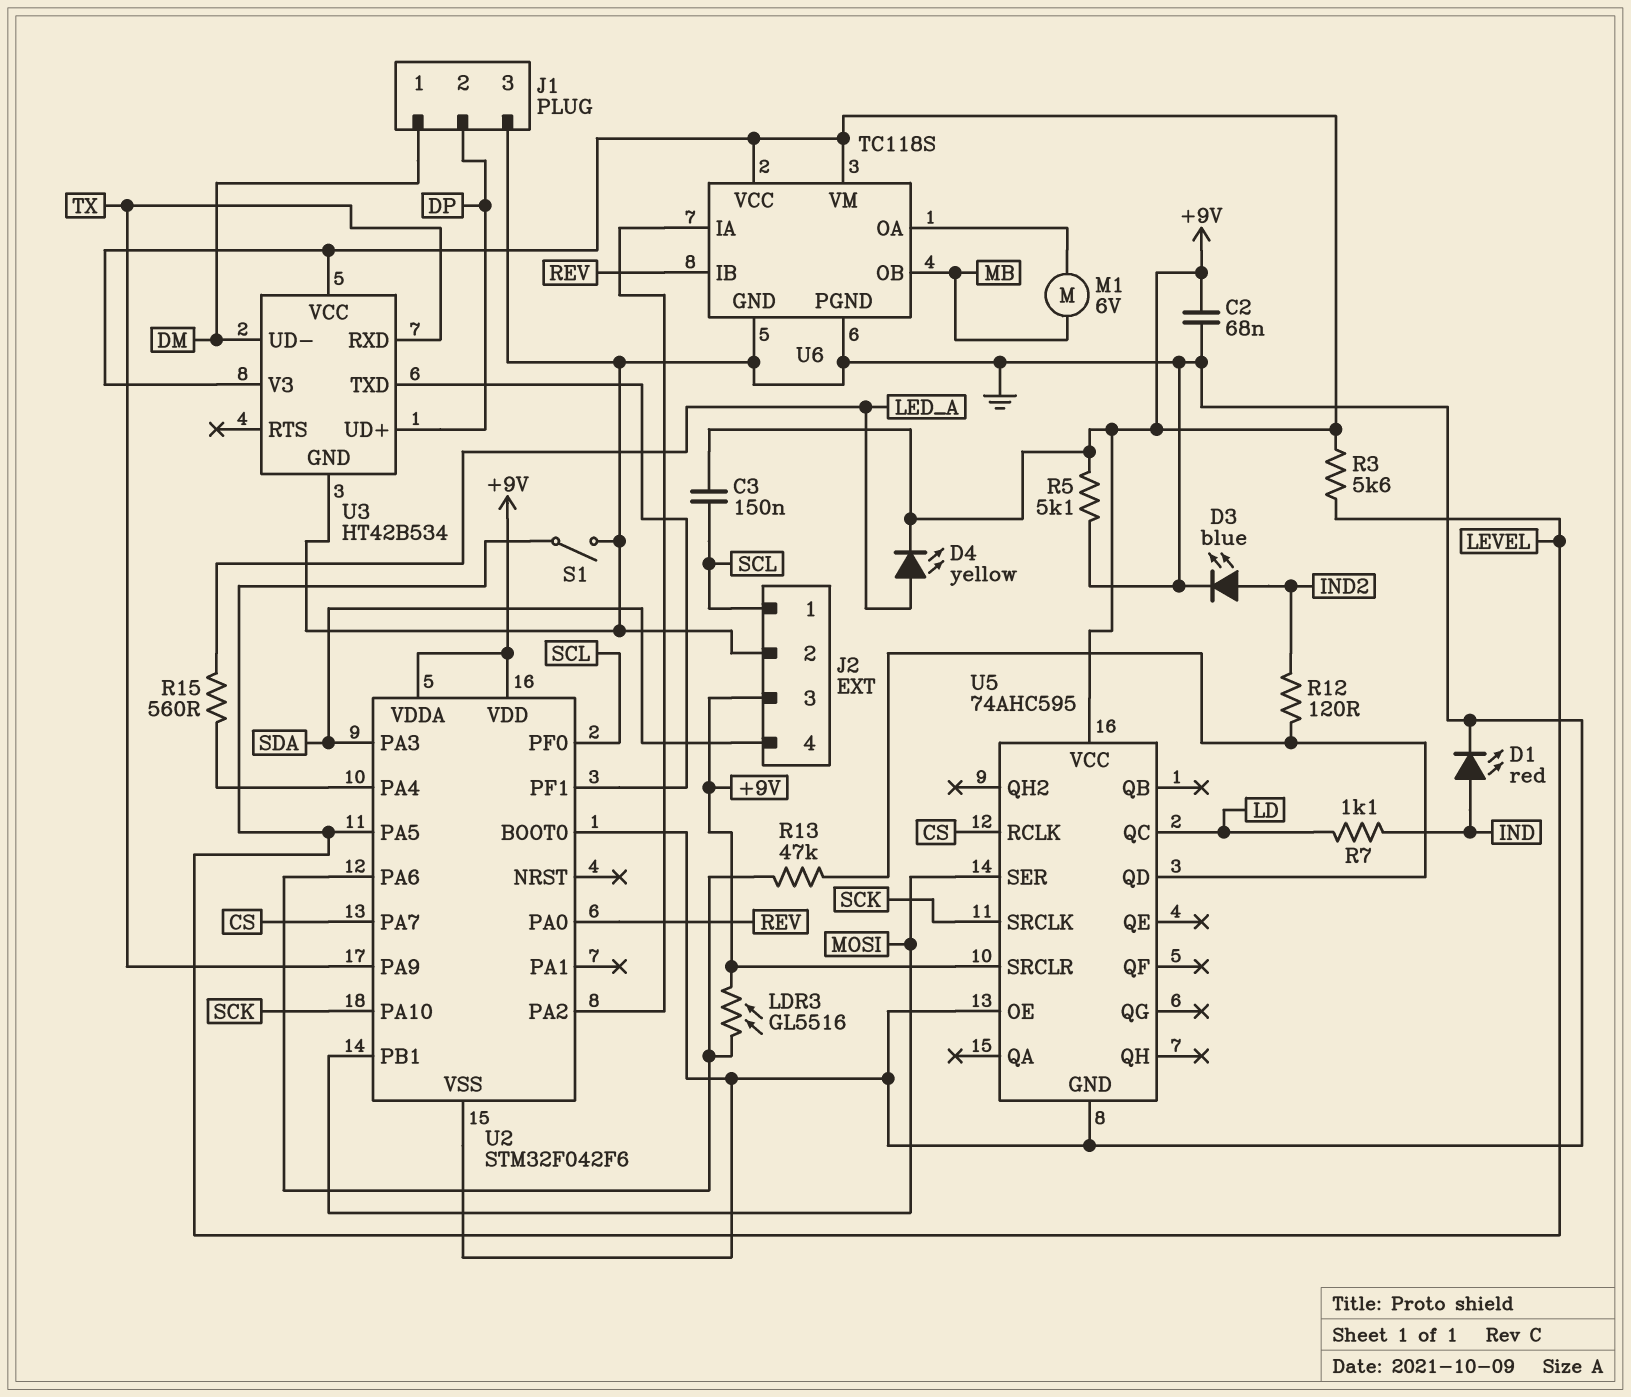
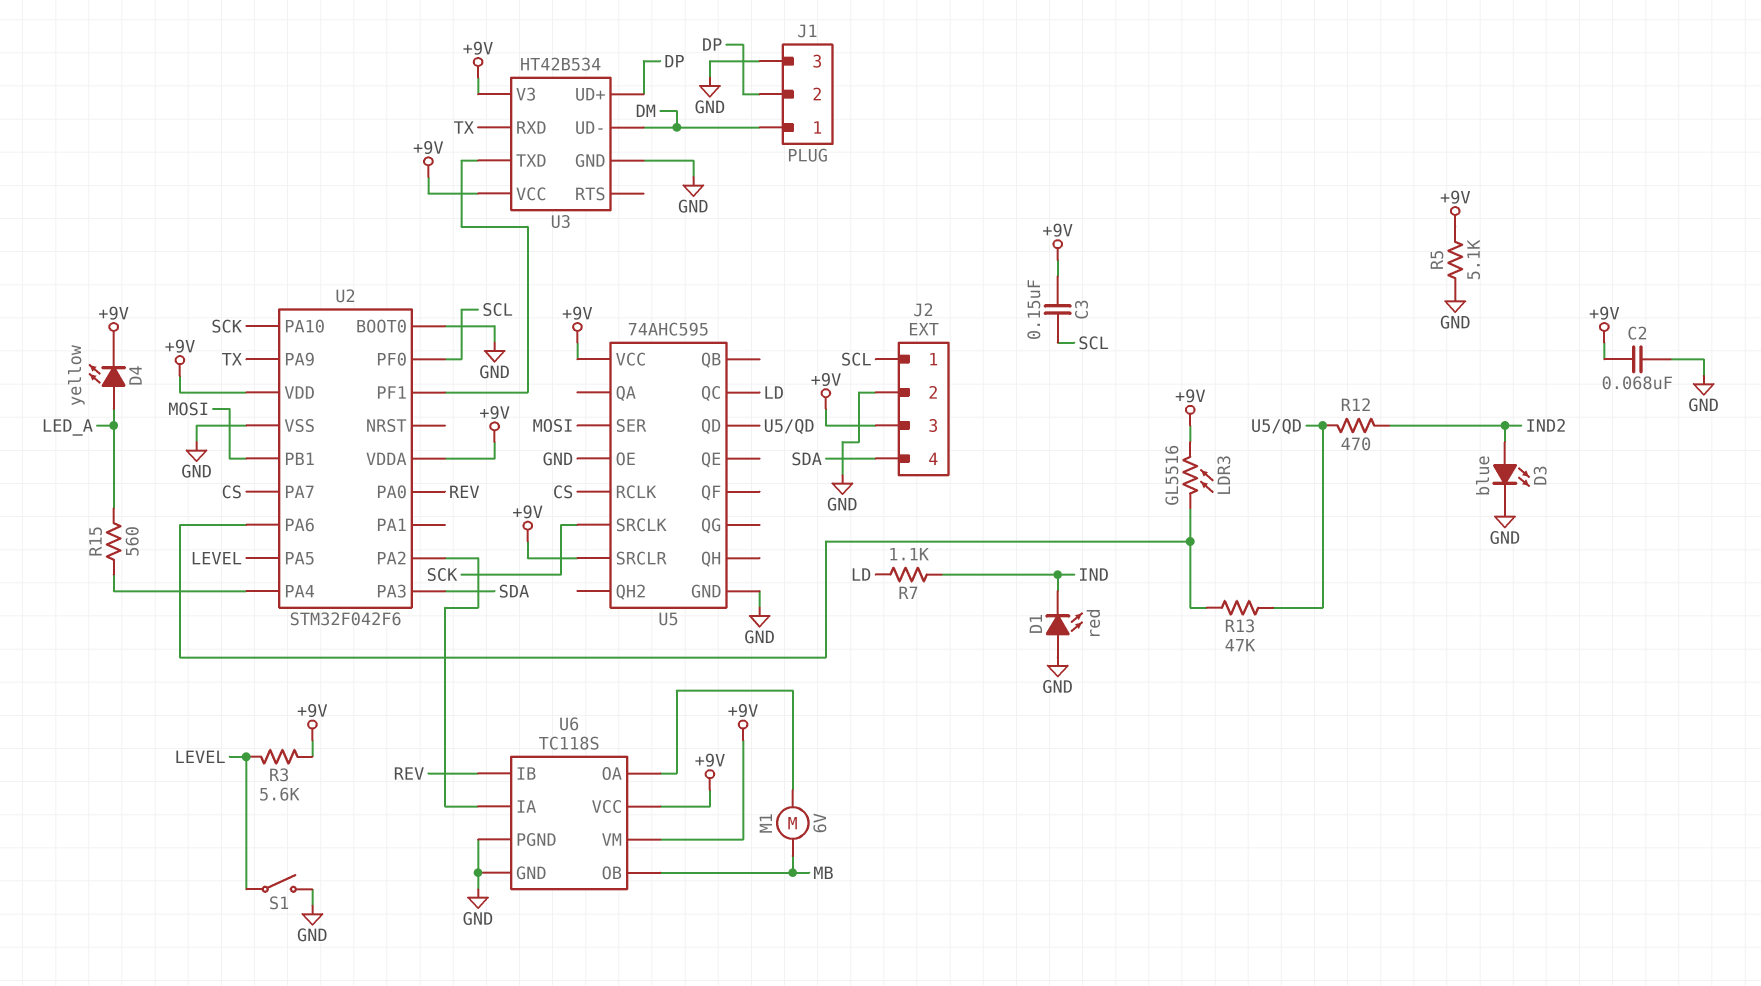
D1: LED red (A IND, K GND) -> LED red (A GND, K IND)
R12: 120 (IND2, U5/QD) -> 470 (IND2, U5/QD)

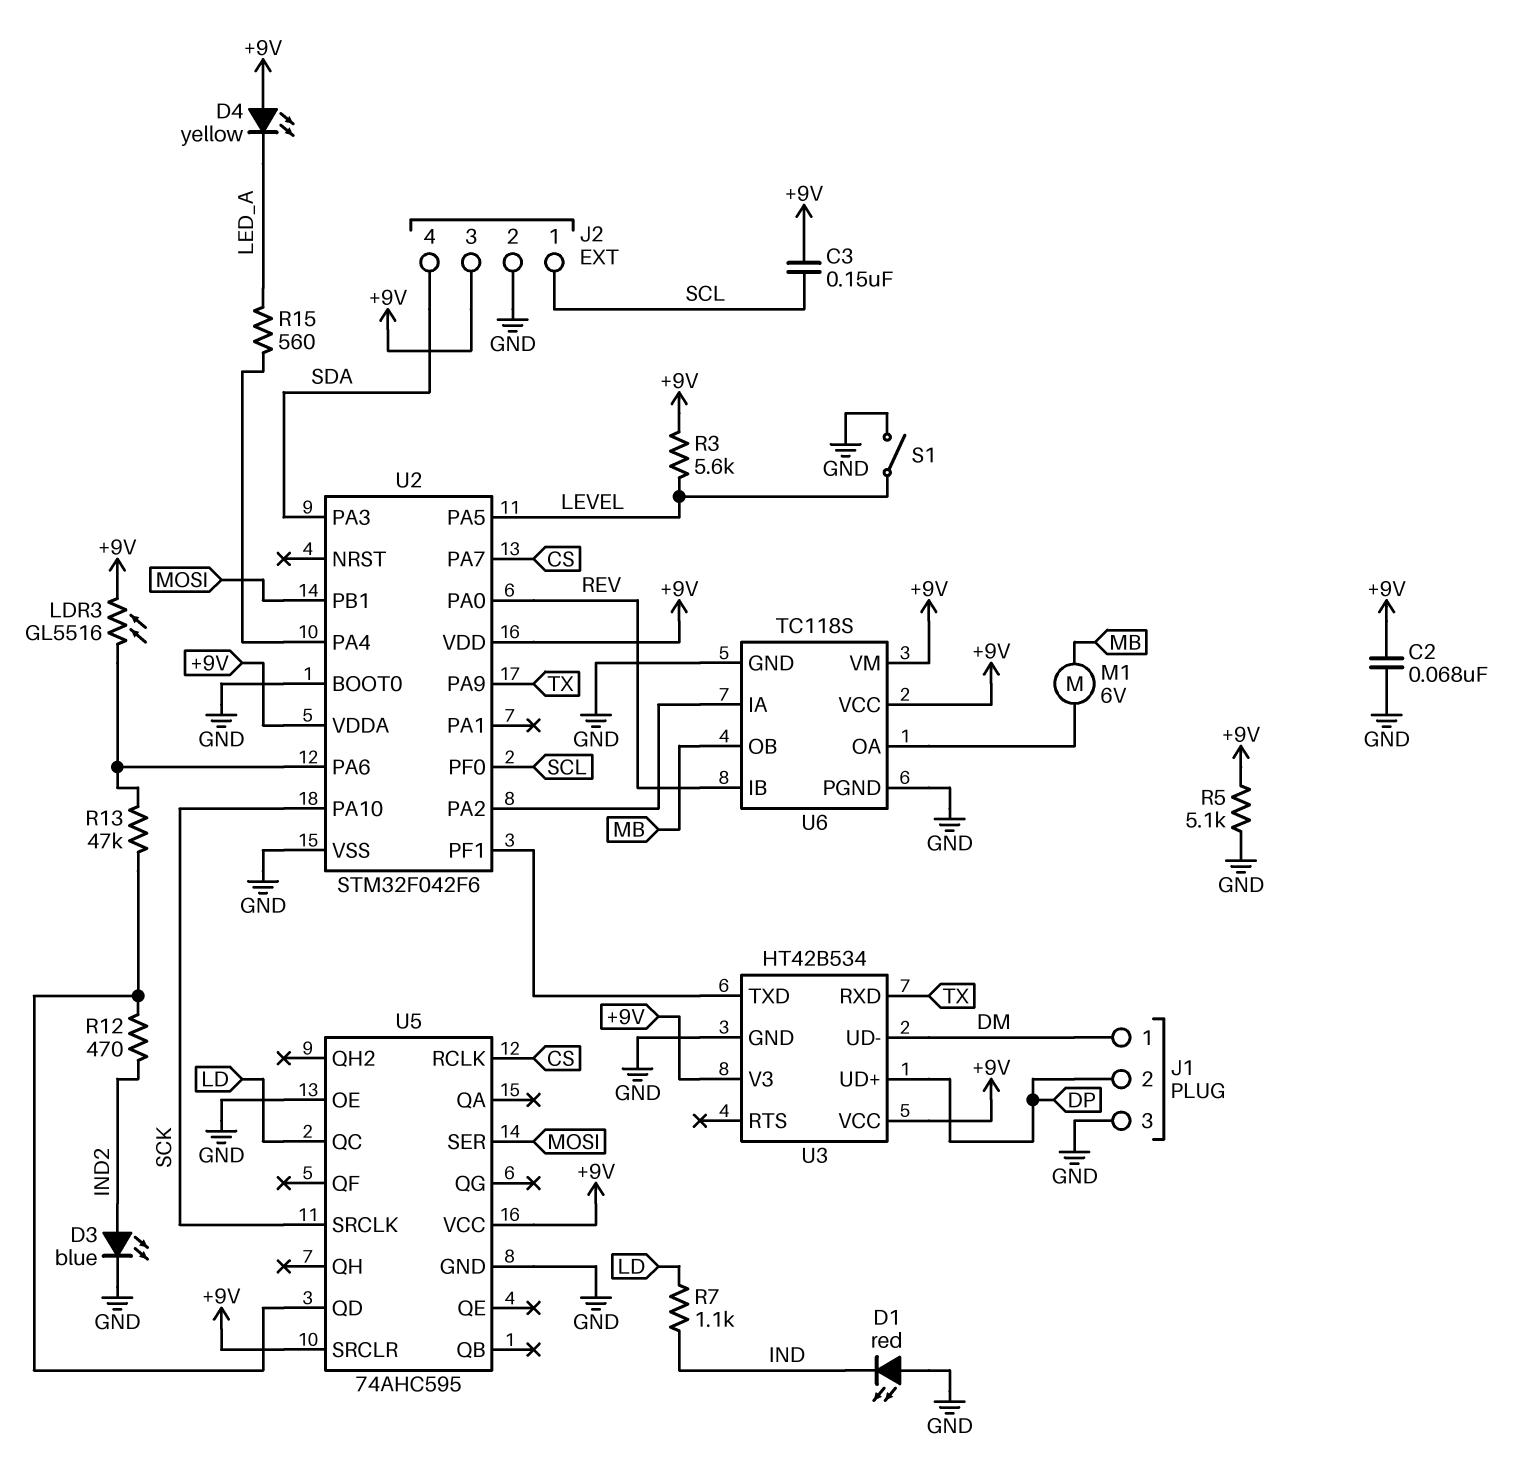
D4: LED yellow (A LED_A, K +9V) -> LED yellow (A +9V, K LED_A)

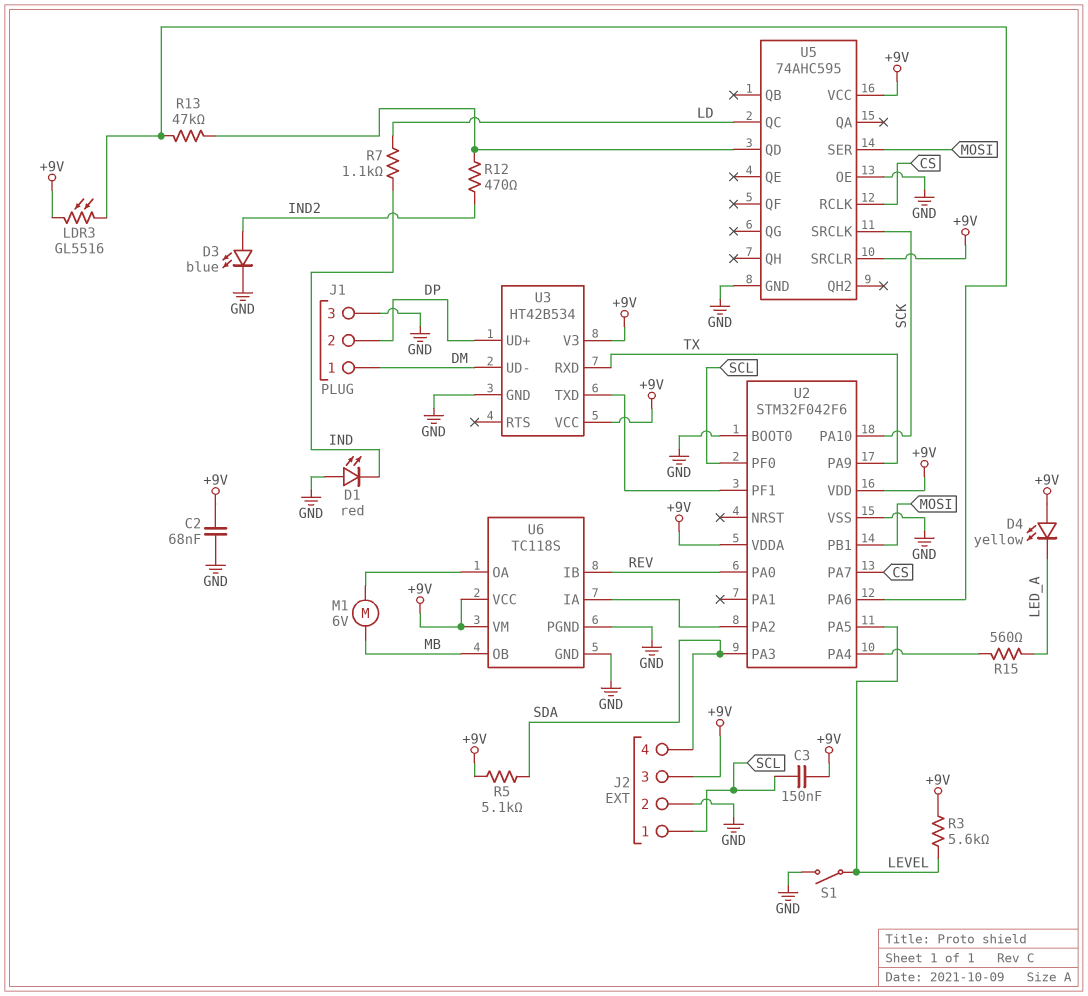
R5: 5.1k (+9V, GND) -> 5.1k (+9V, SDA)

